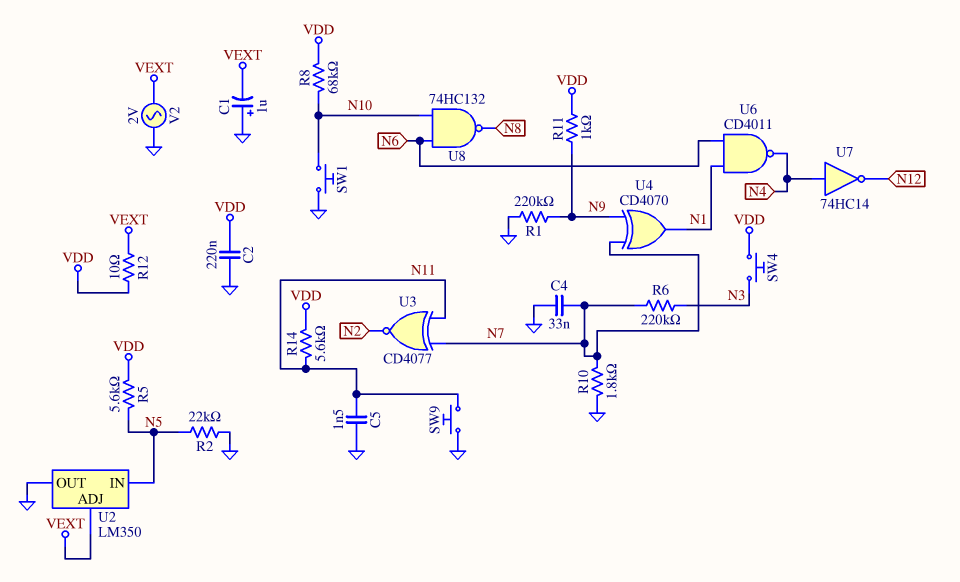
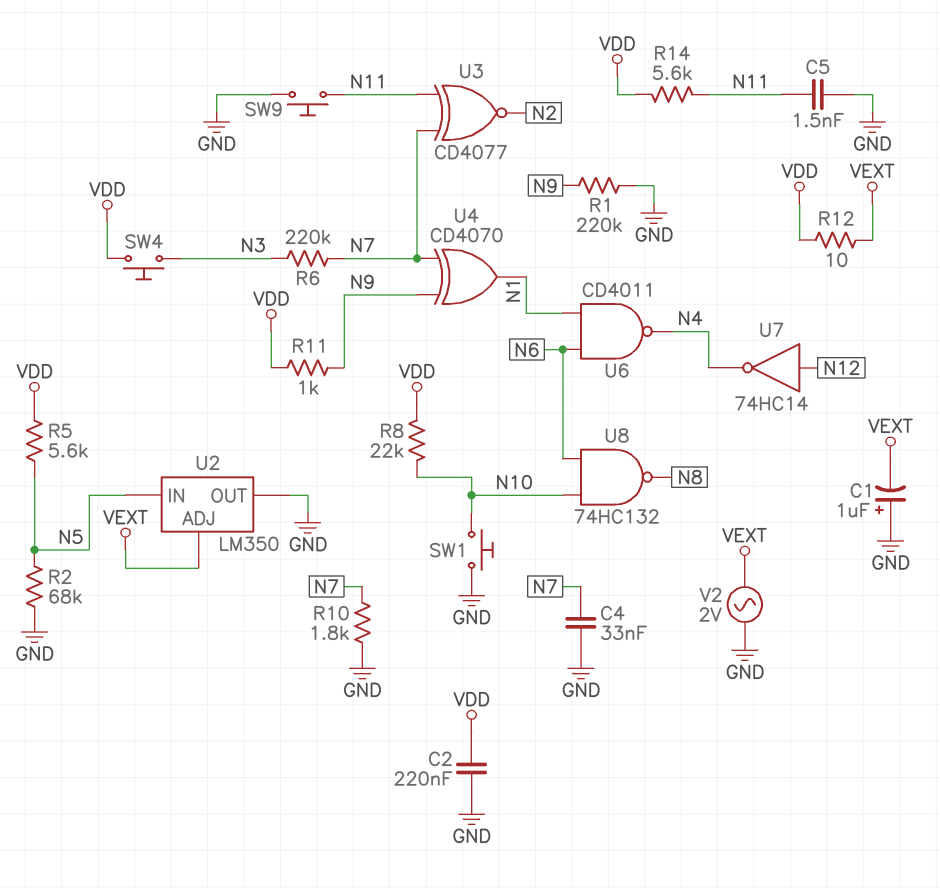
R2: 22k (GND, N5) -> 68k (GND, N5)
R8: 68k (N10, VDD) -> 22k (N10, VDD)
U7: NOT 74HC14 (in N4, out N12) -> NOT 74HC14 (in N12, out N4)

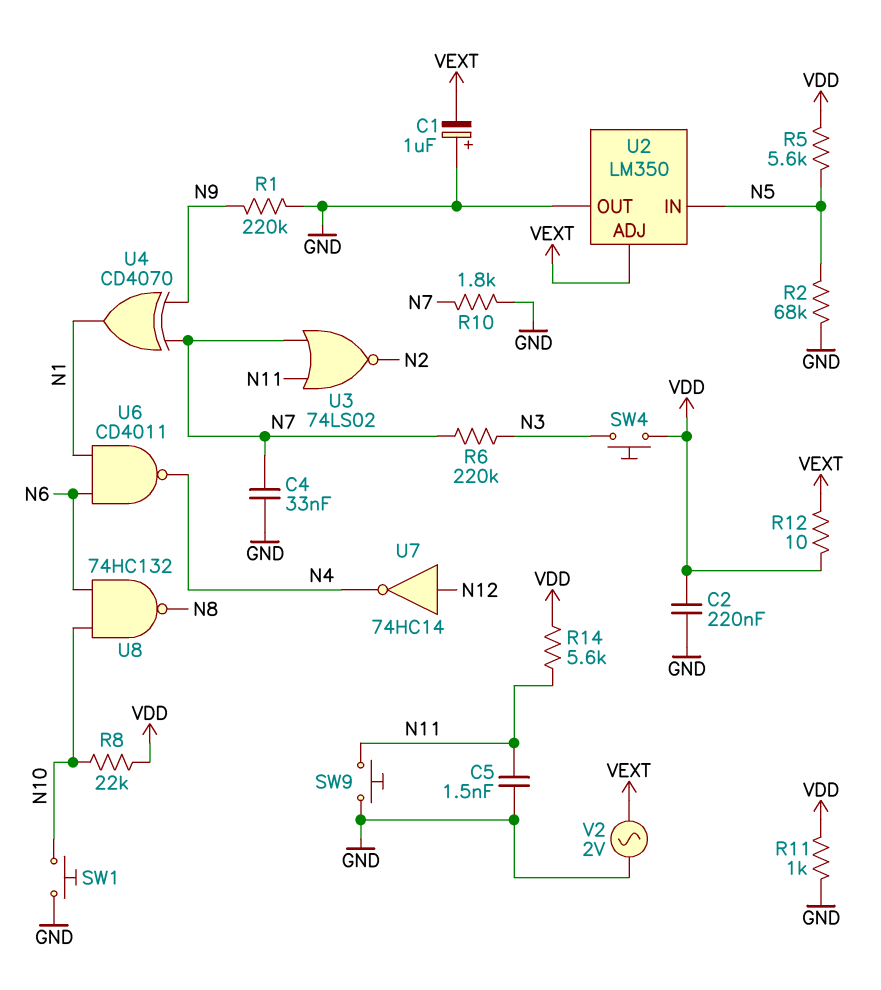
R11: 1k (N9, VDD) -> 1k (GND, VDD)
U3: XNOR CD4077 (in N7, in N11, out N2) -> NOR 74LS02 (in N7, in N11, out N2)

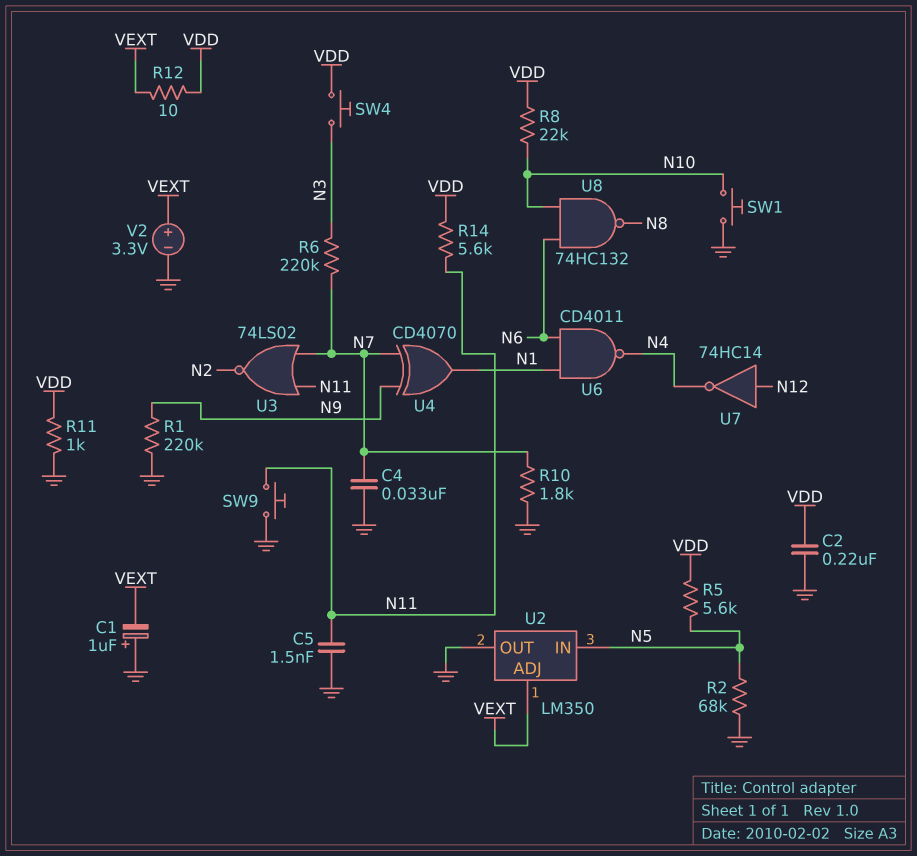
V2: AC 2V (GND, VEXT) -> 3.3V (plus VEXT, minus GND)

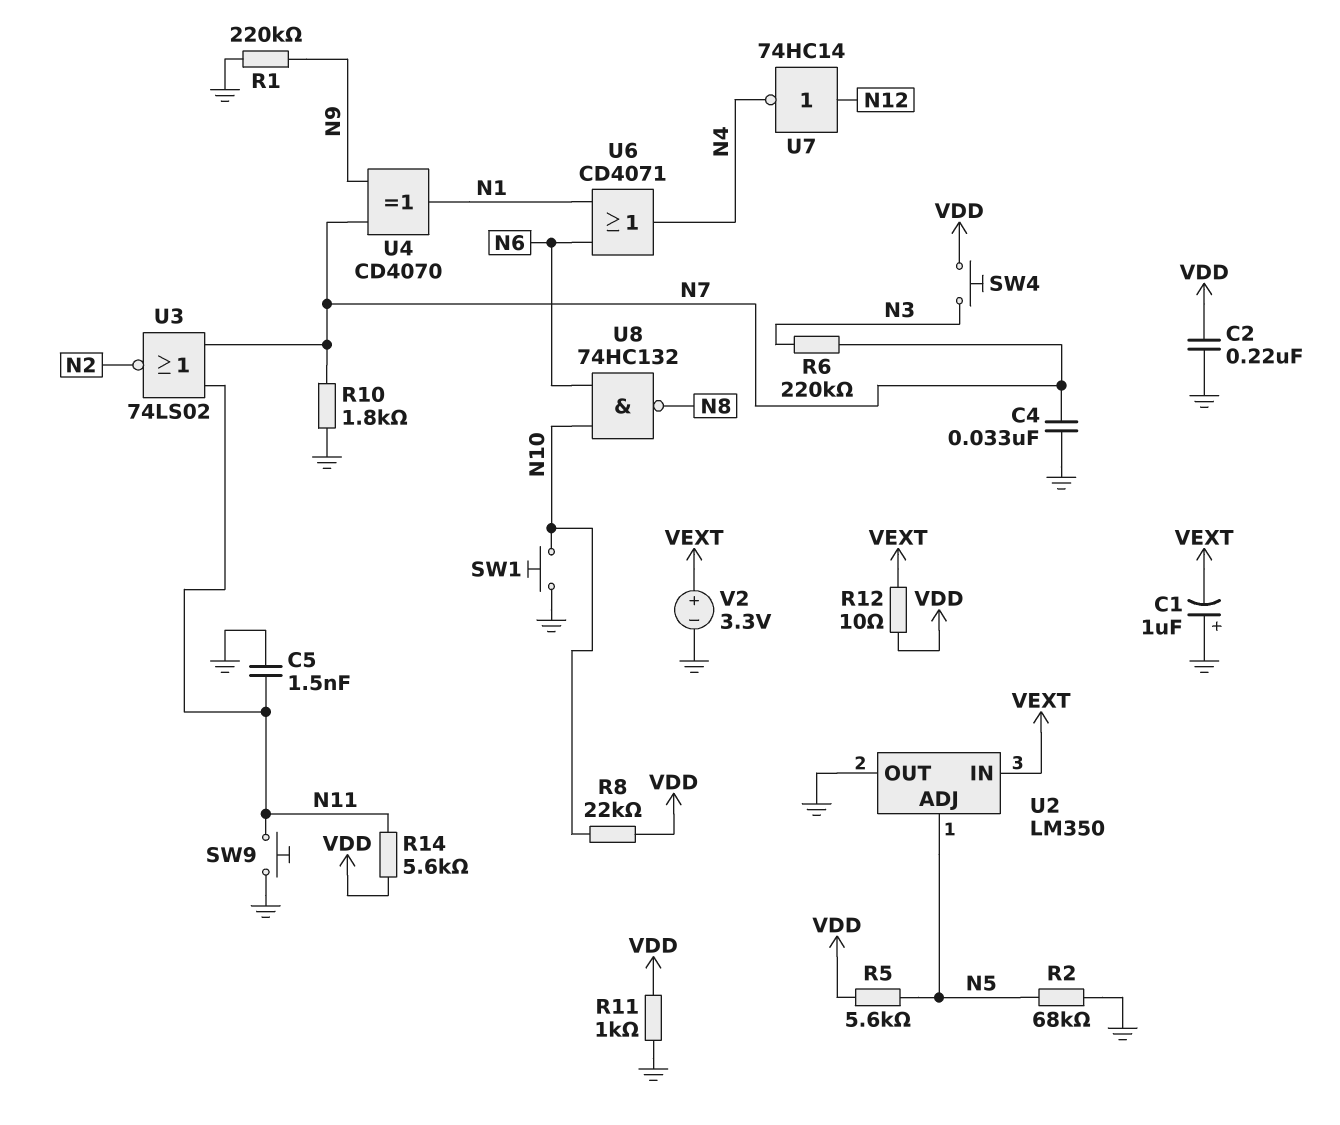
U2 pin ADJ: VEXT -> N5
U2 pin IN: N5 -> VEXT
U6: NAND CD4011 (in N1, in N6, out N4) -> OR CD4071 (in N1, in N6, out N4)

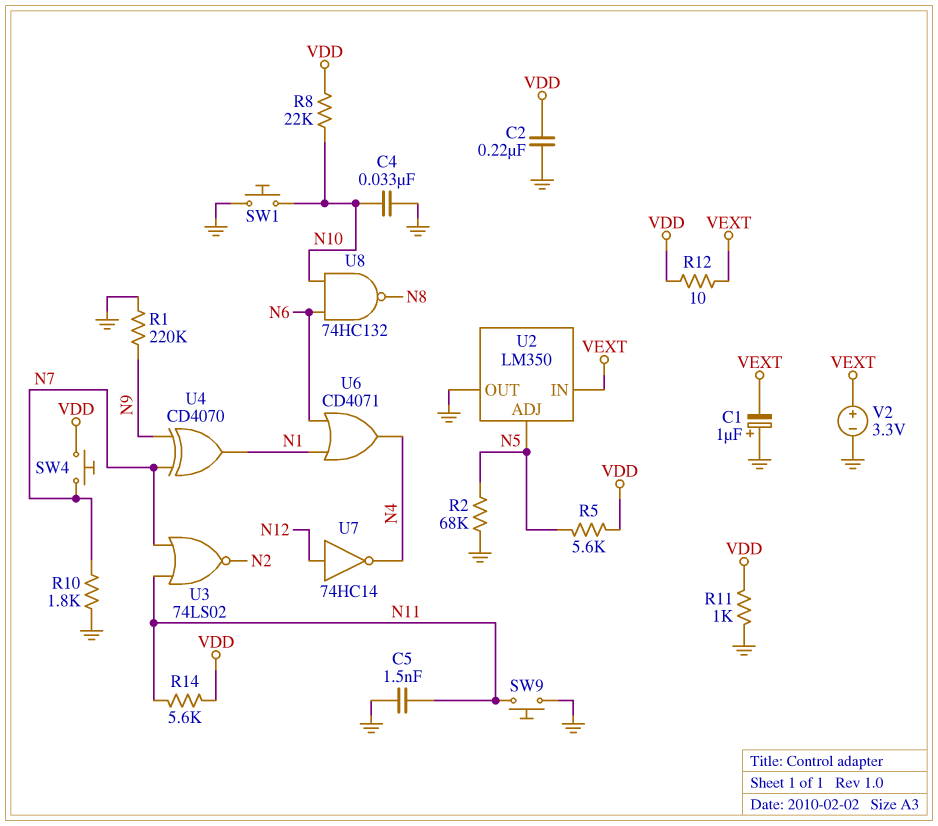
C4: 33nF (GND, N7) -> 33nF (GND, N10)
R6: 220k (N3, N7) -> none
SW4: button (N3, VDD) -> button (N7, VDD)

